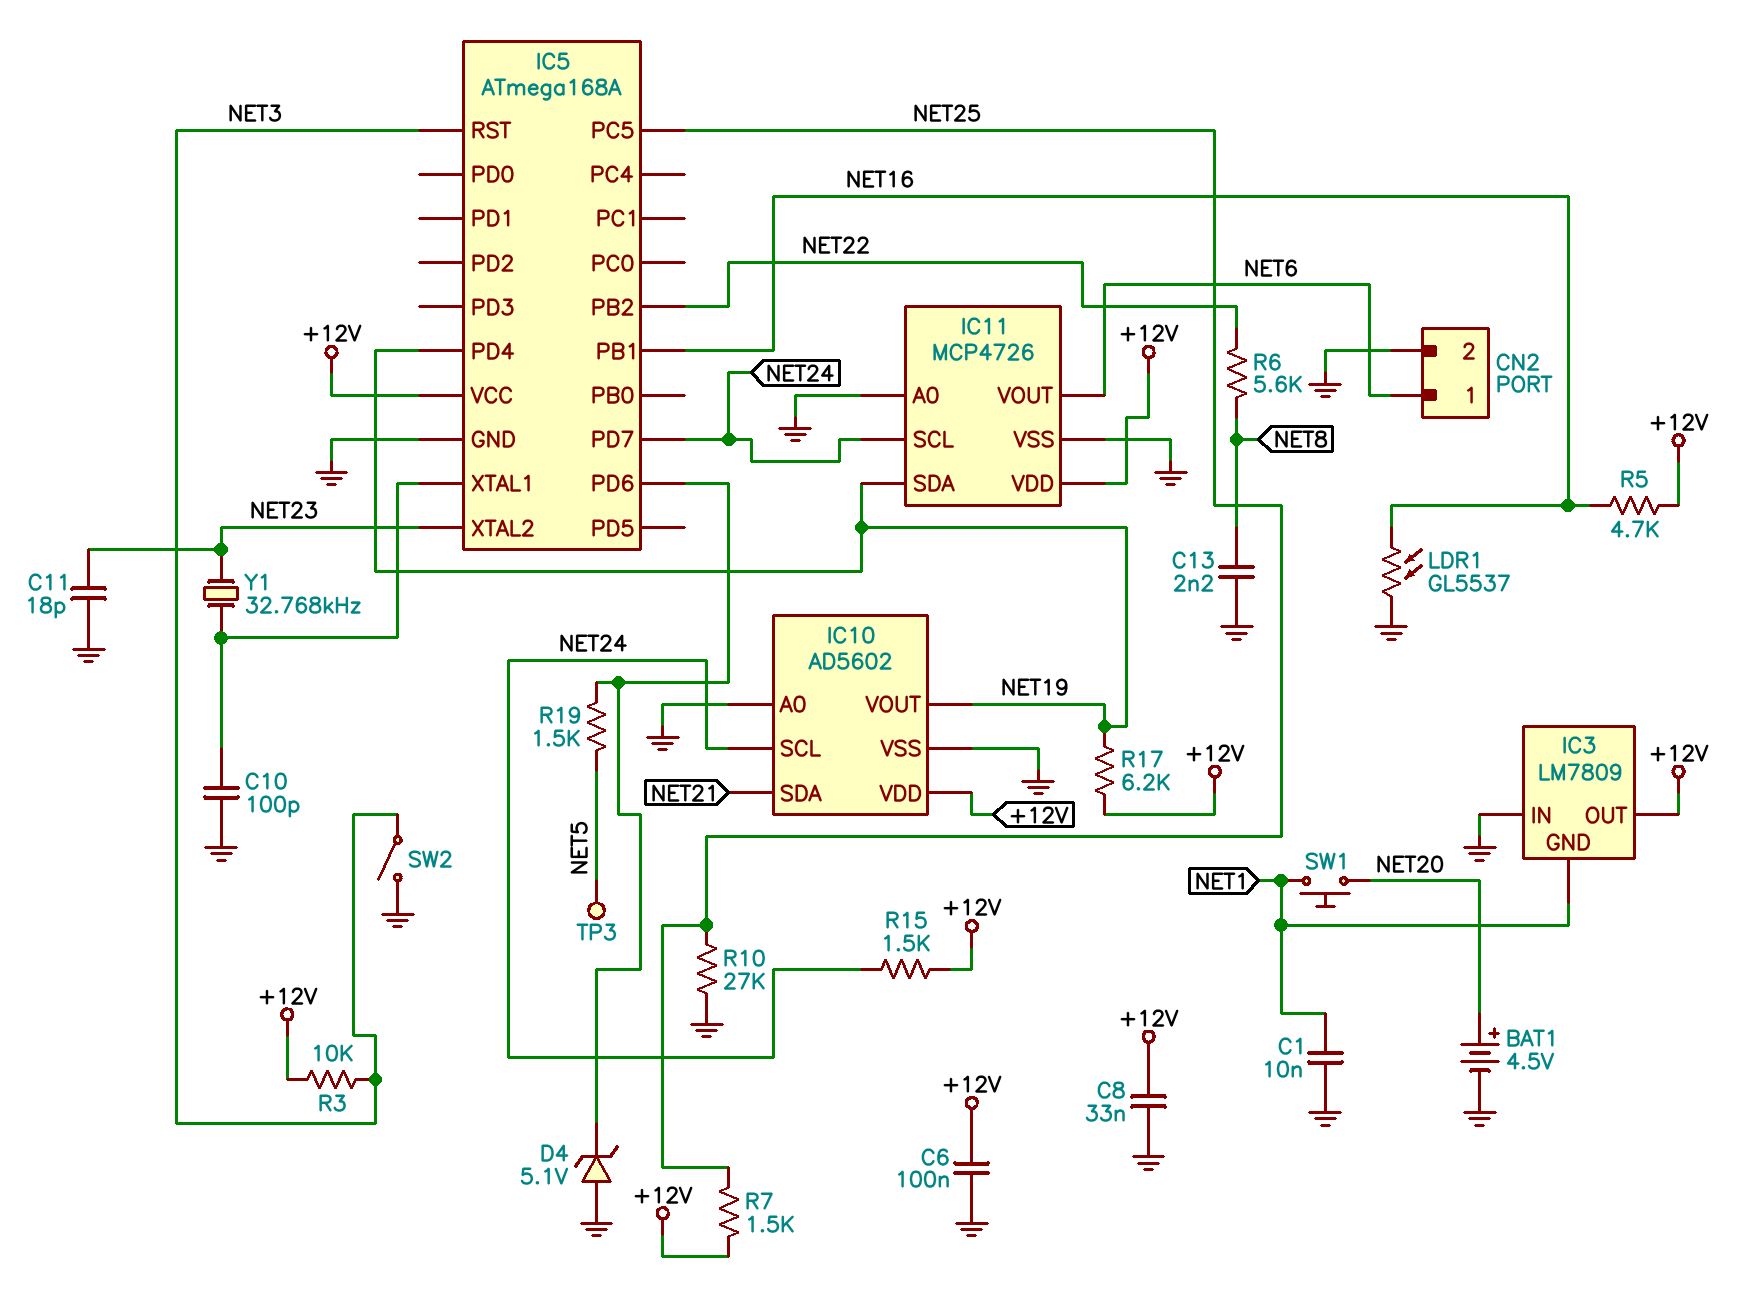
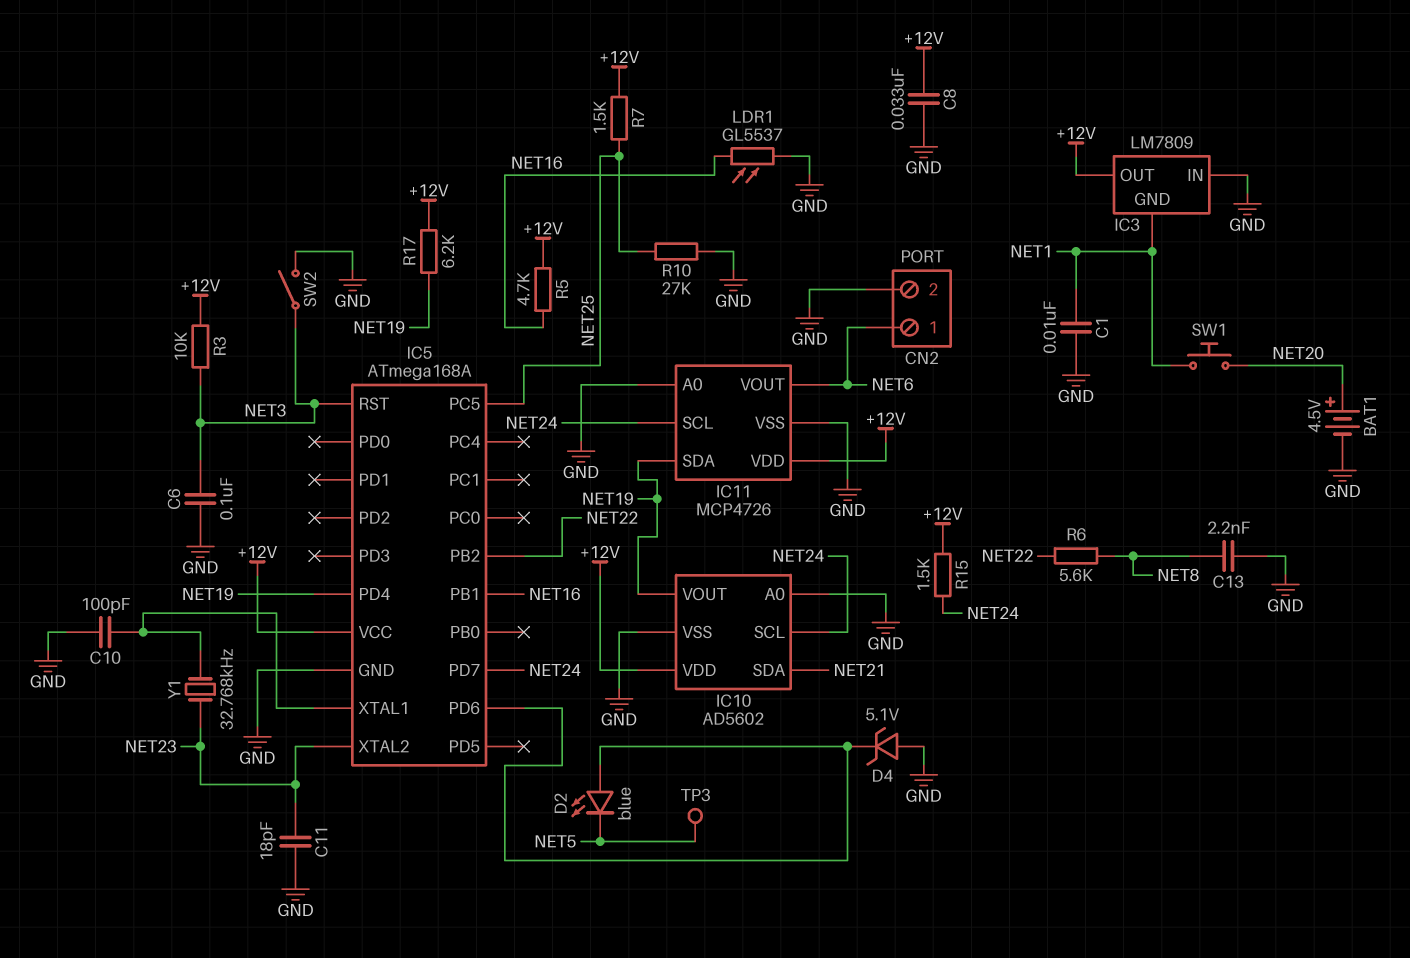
C6: 100nF (+12V, GND) -> 100nF (GND, NET3)
D2: none -> LED blue (A IC5/PD6, K NET5)
R19: 1.5k (IC5/PD6, NET5) -> none

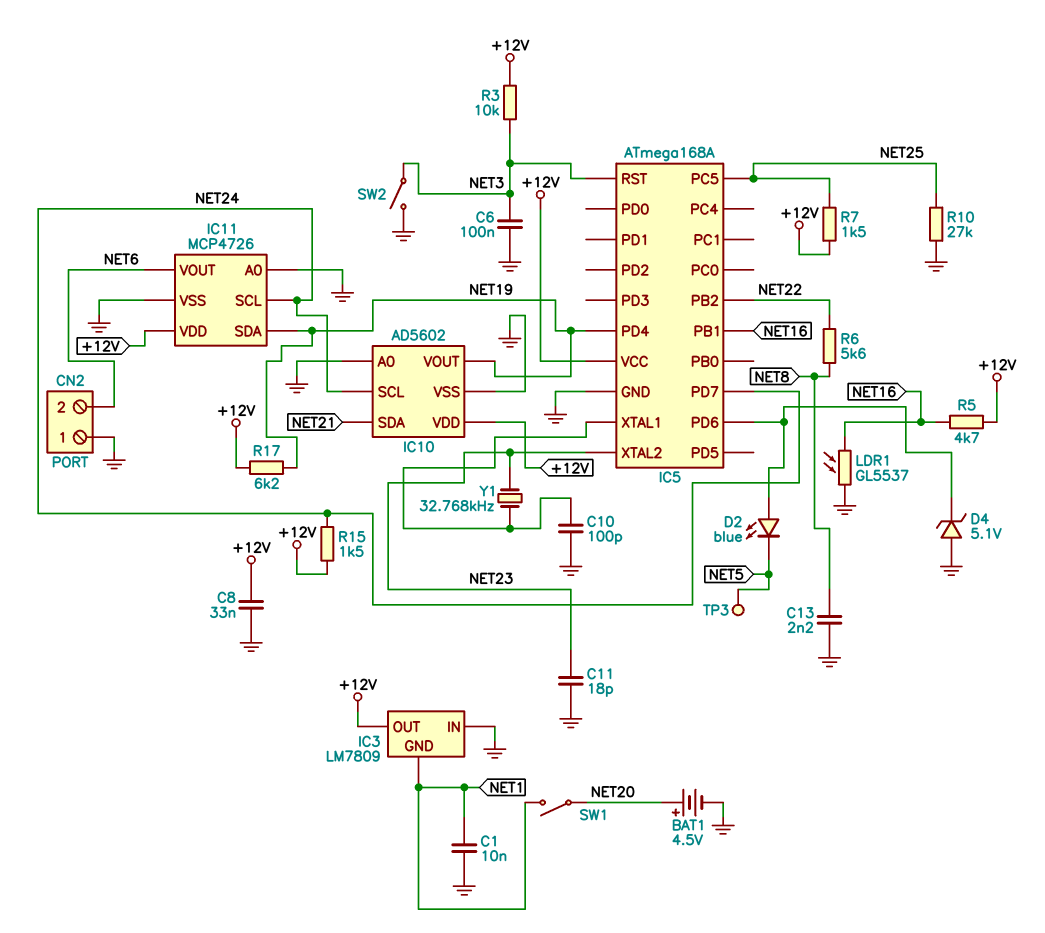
CN2 pin 1: NET6 -> GND
CN2 pin 2: GND -> NET6
SW1: button (NET1, NET20) -> switch (NET1, NET20)

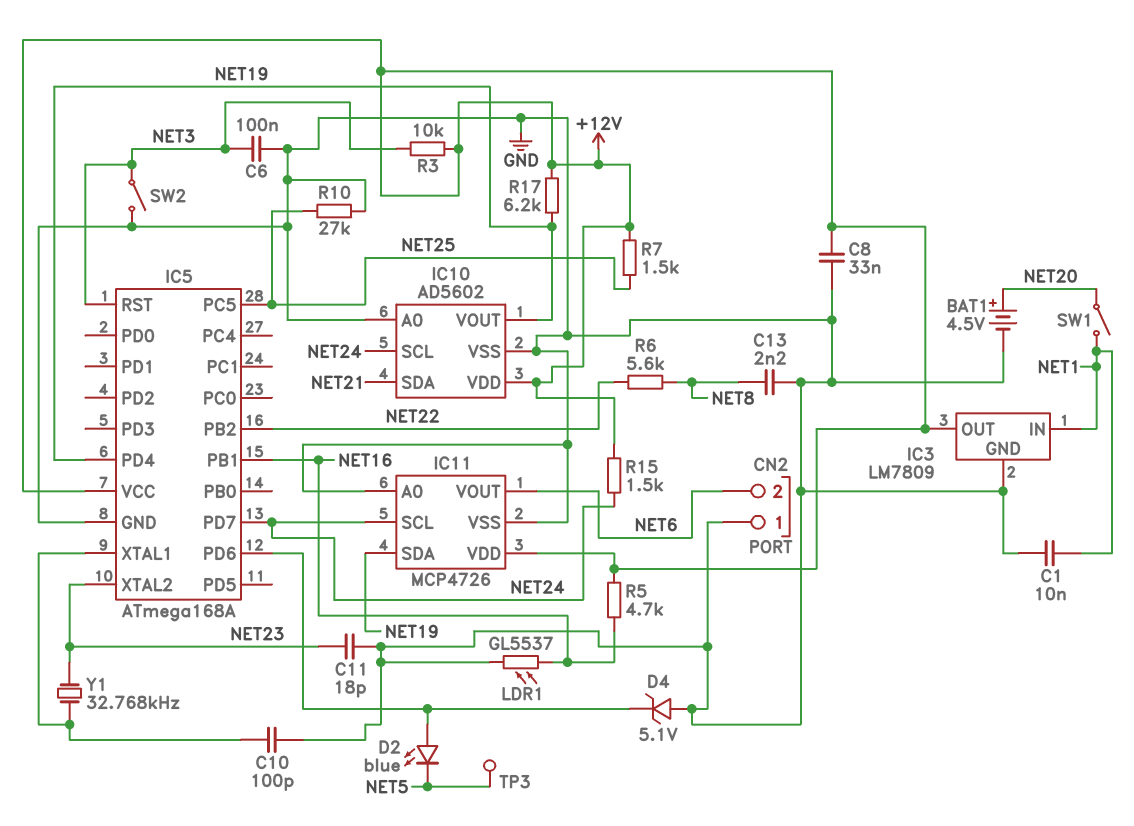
IC3 pin GND: NET1 -> GND
IC3 pin IN: GND -> NET1

